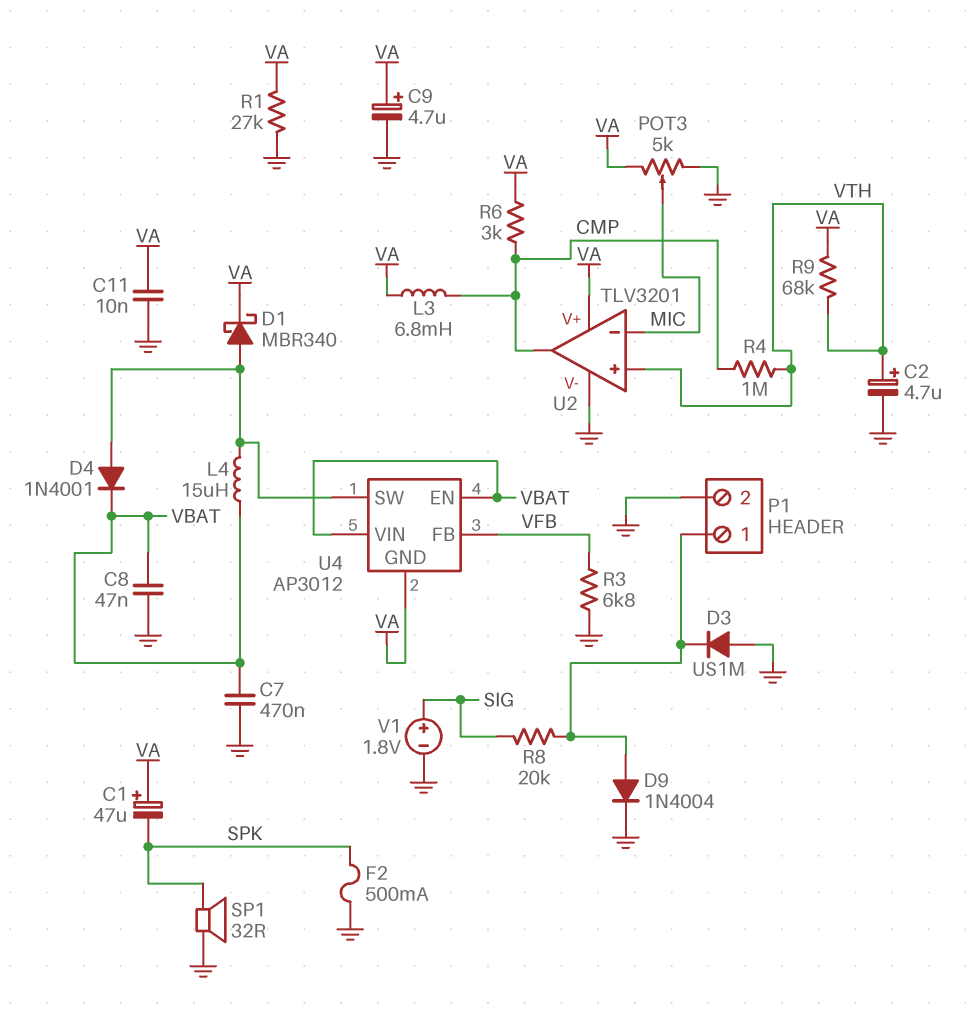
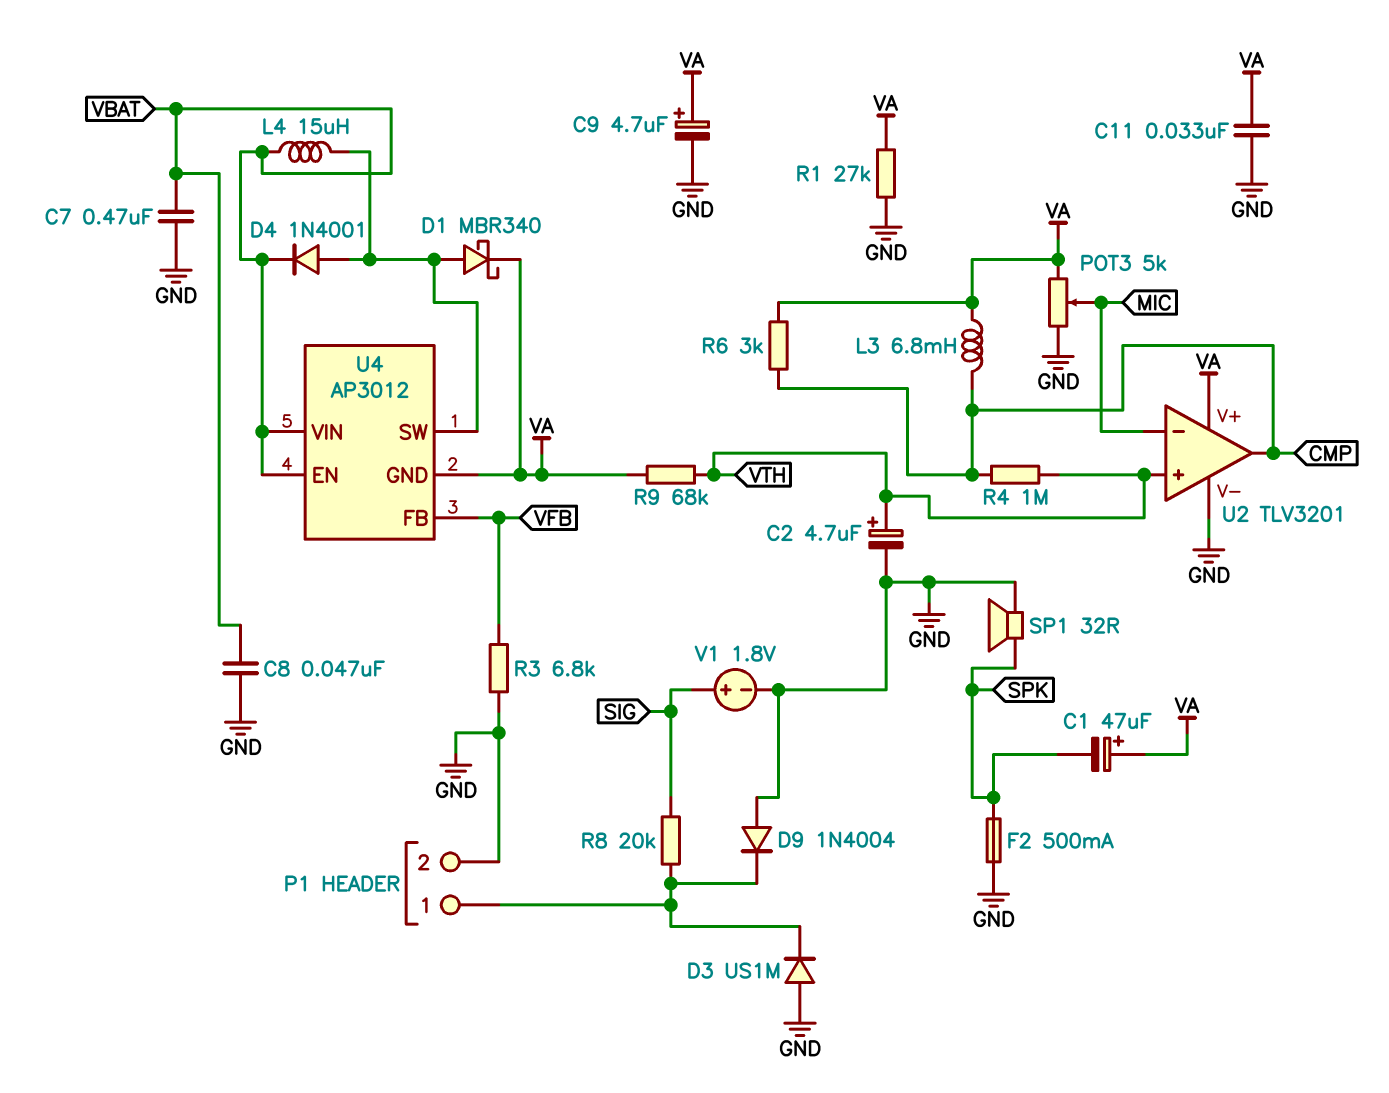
C11: 10nF (GND, VA) -> 33nF (GND, VA)
D9: diode 1N4004 (A P1/1, K GND) -> diode 1N4004 (A GND, K P1/1)

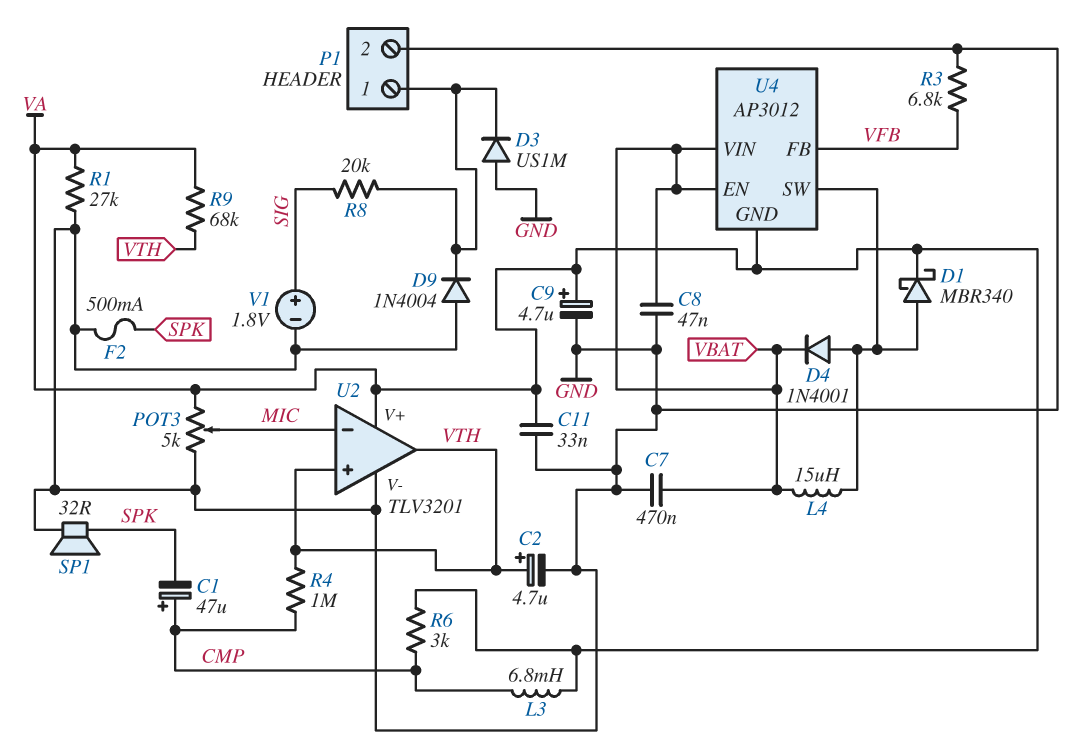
C1: 47uF (plus VA, minus SPK) -> 47uF (plus CMP, minus SPK)
U2 pin out: CMP -> VTH

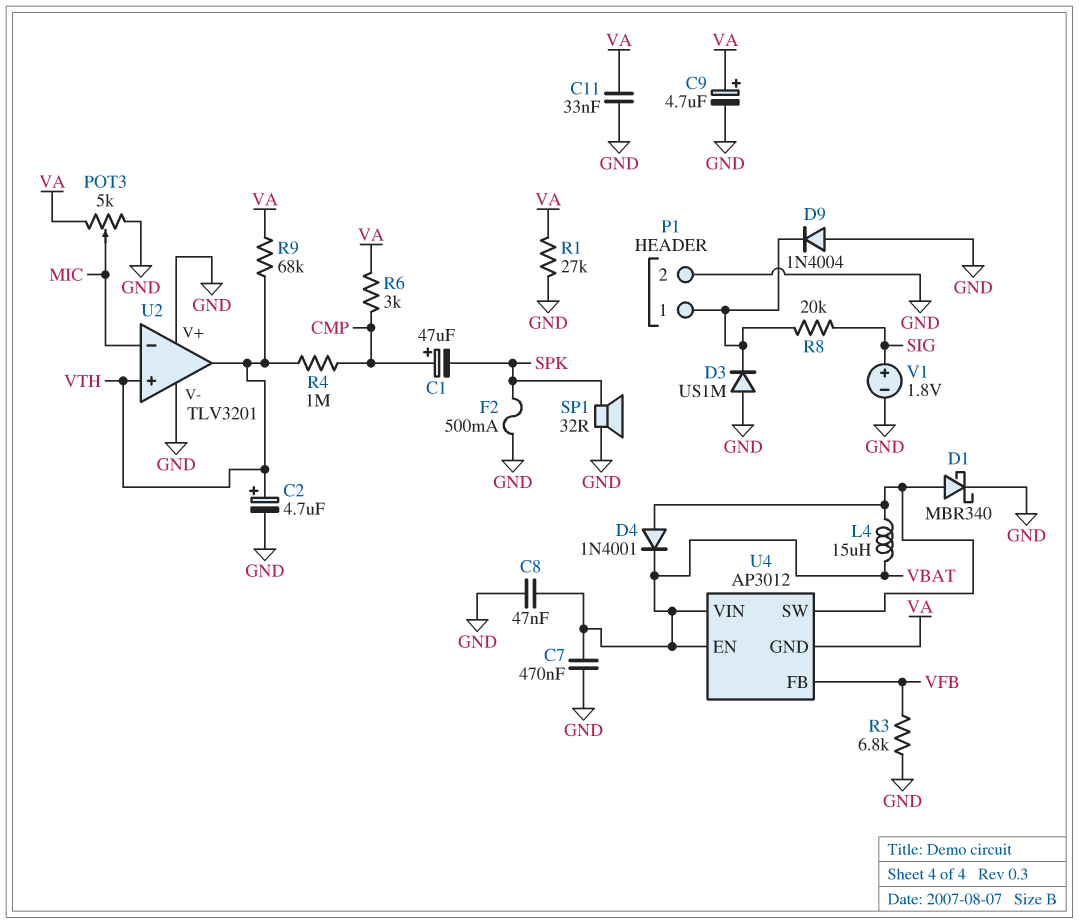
D1: schottky MBR340 (A U4/SW, K VA) -> schottky MBR340 (A U4/SW, K GND)
L3: 6.8mH (CMP, VA) -> none
U2 pin V+: VA -> GND

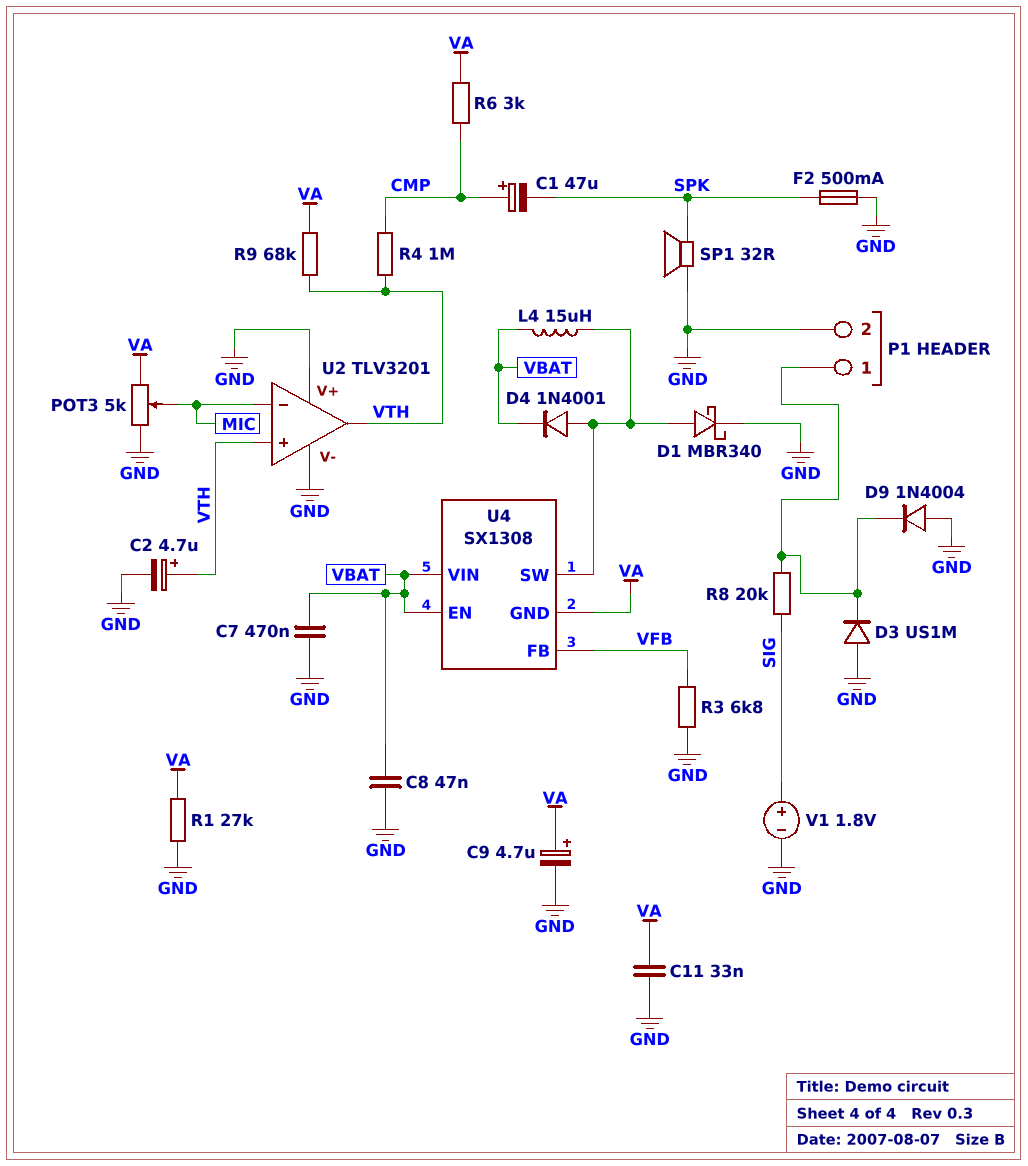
U4: AP3012 -> SX1308

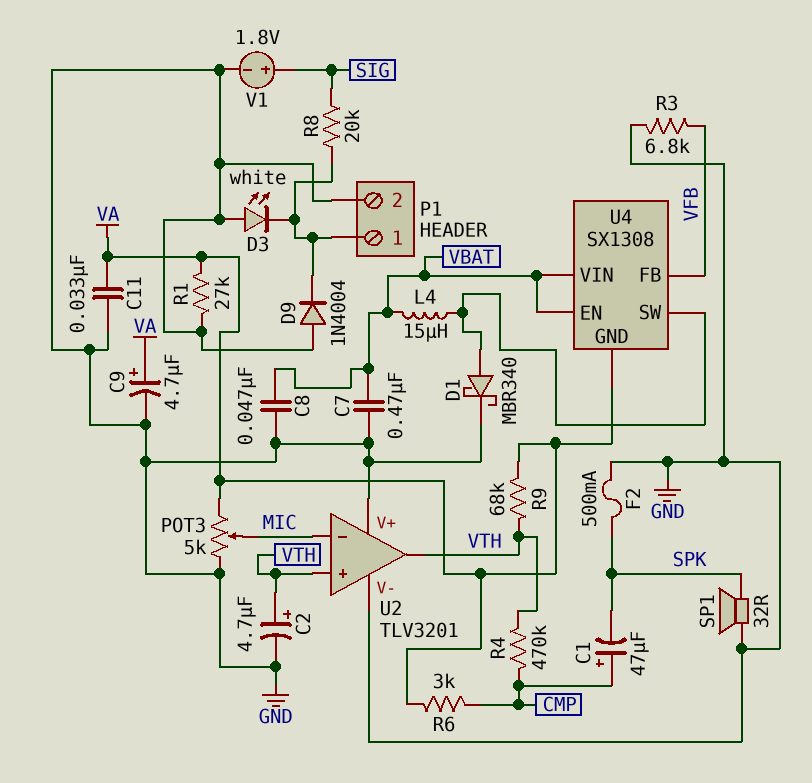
D3: diode US1M (A GND, K P1/1) -> LED white (A GND, K P1/1)
D4: diode 1N4001 (A U4/SW, K VBAT) -> none
R4: 1M (CMP, VTH) -> 470k (CMP, VTH)

